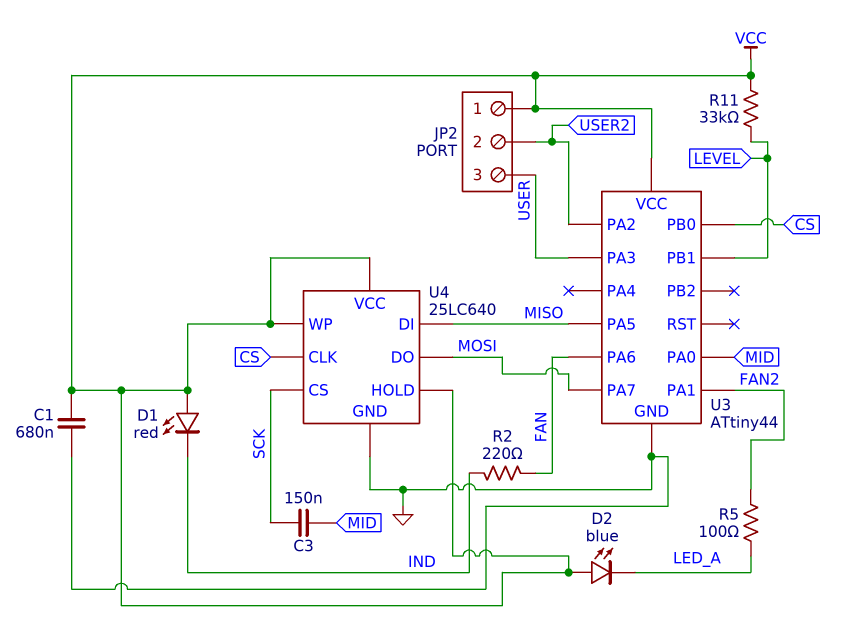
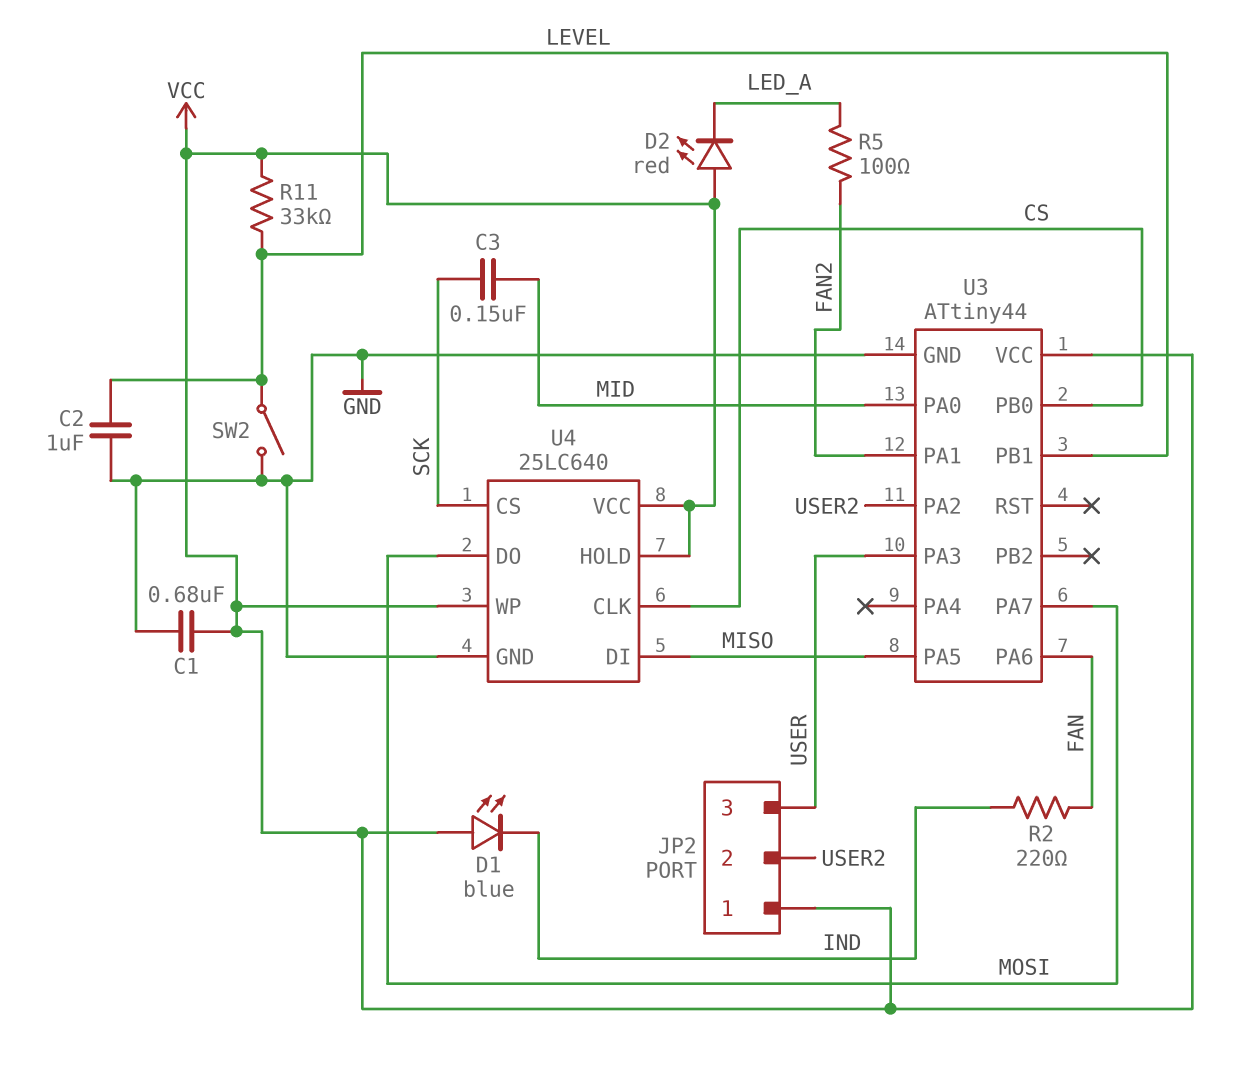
C2: none -> 1uF (GND, LEVEL)
D1: LED red (A VCC, K IND) -> LED blue (A VCC, K IND)
D2: LED blue (A VCC, K LED_A) -> LED red (A VCC, K LED_A)
SW2: none -> switch (GND, LEVEL)

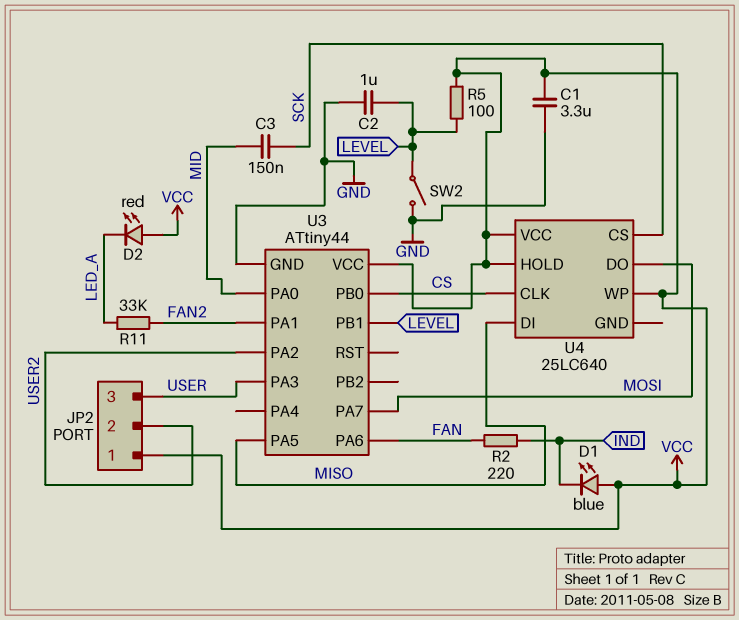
C1: 680nF (GND, VCC) -> 3.3uF (GND, VCC)
R5: 100 (FAN2, LED_A) -> 100 (LEVEL, VCC)
R11: 33k (LEVEL, VCC) -> 33k (FAN2, LED_A)
U4 pin GND: GND -> none

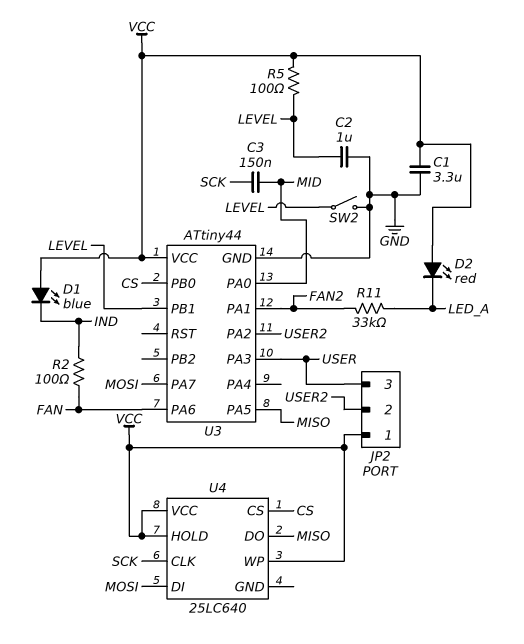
R2: 220 (FAN, IND) -> 100 (FAN, IND)
U4 pin CLK: CS -> SCK
U4 pin CS: SCK -> CS
U4 pin DI: MISO -> MOSI
U4 pin DO: MOSI -> MISO

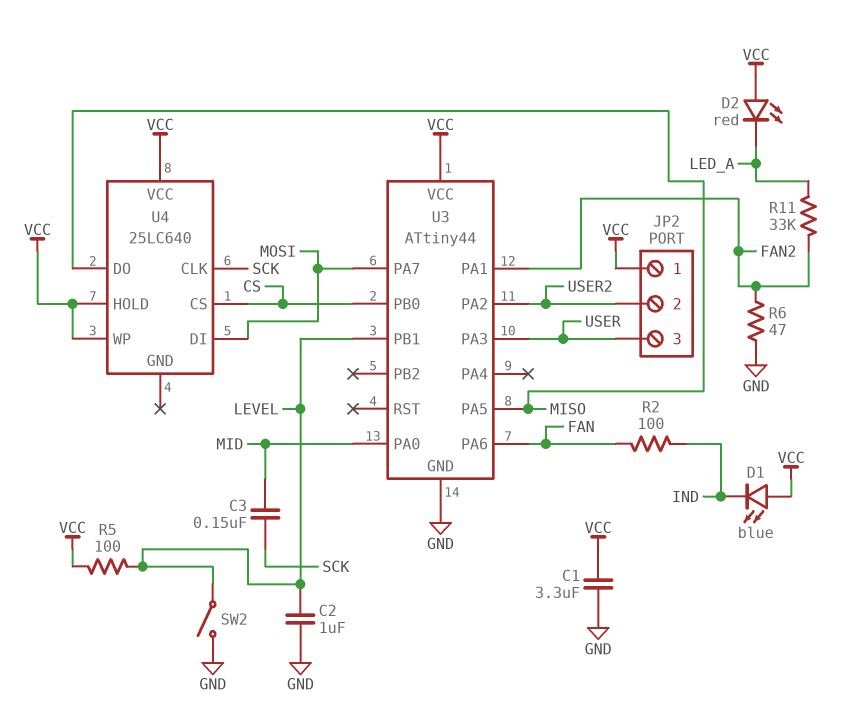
R6: none -> 47 (FAN2, GND)

